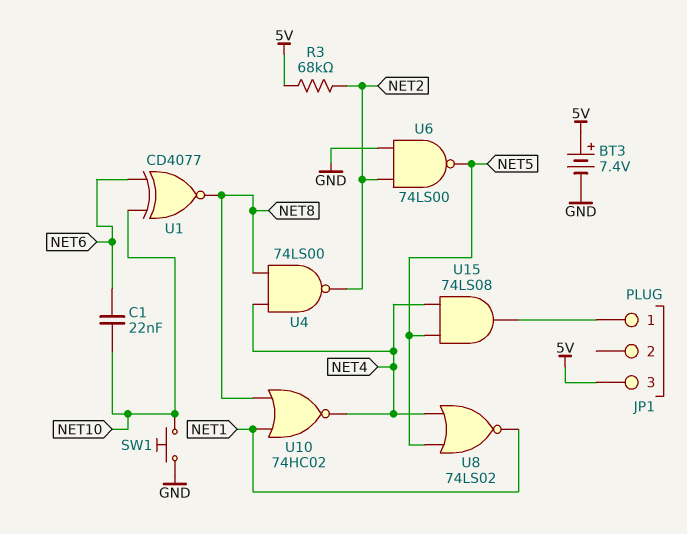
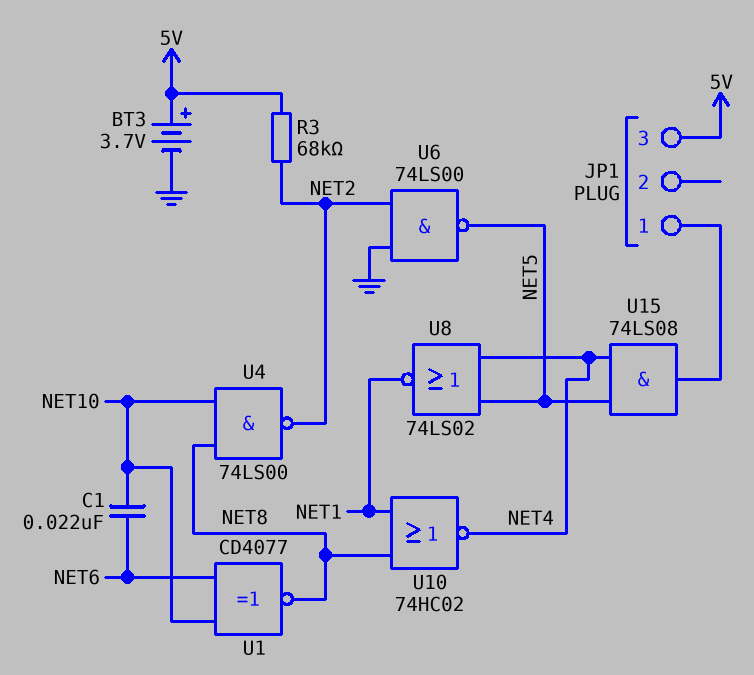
BT3: 7.4V (plus 5V, minus GND) -> 3.7V (plus 5V, minus GND)
SW1: button (GND, NET10) -> none
U4: NAND 74LS00 (in NET4, in NET8, out NET2) -> NAND 74LS00 (in NET8, in NET10, out NET2)

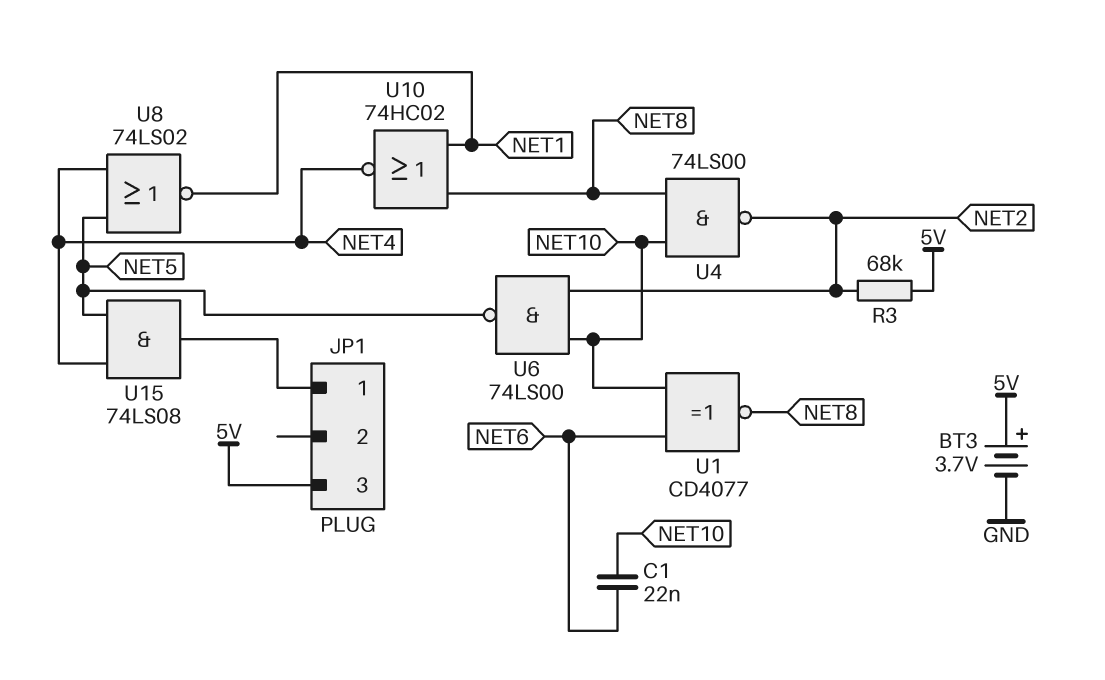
U6: NAND 74LS00 (in GND, in NET2, out NET5) -> NAND 74LS00 (in NET2, in NET10, out NET5)

